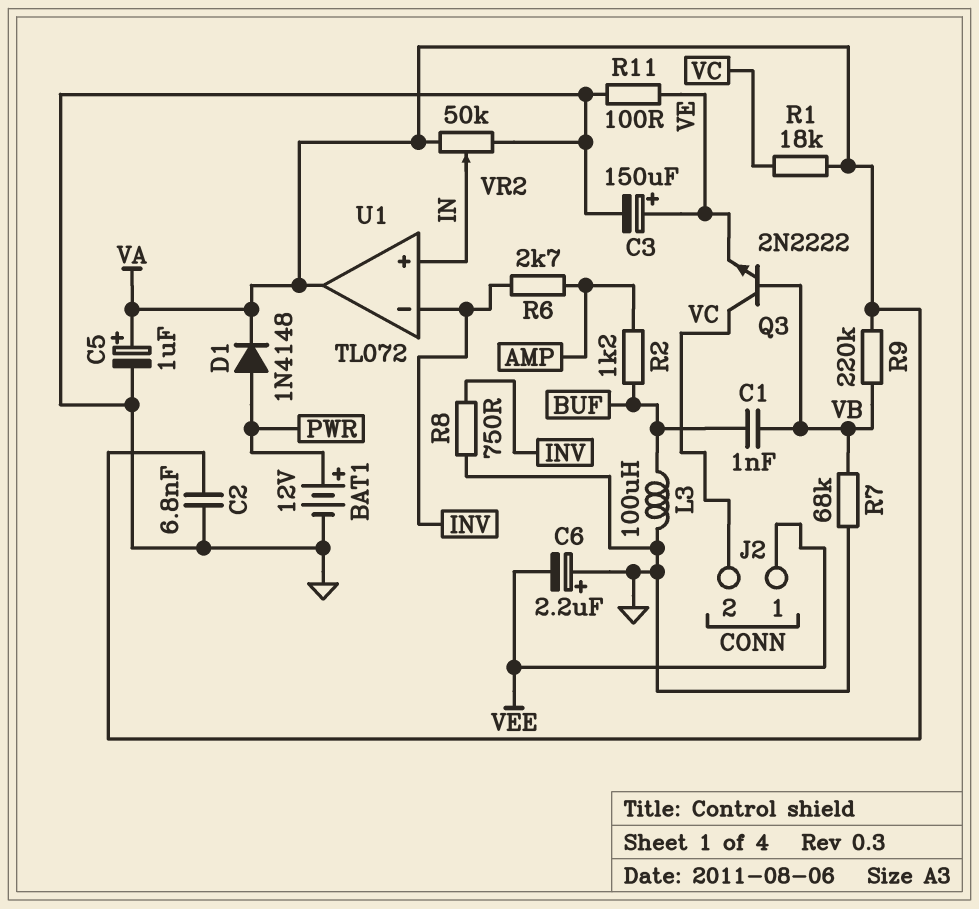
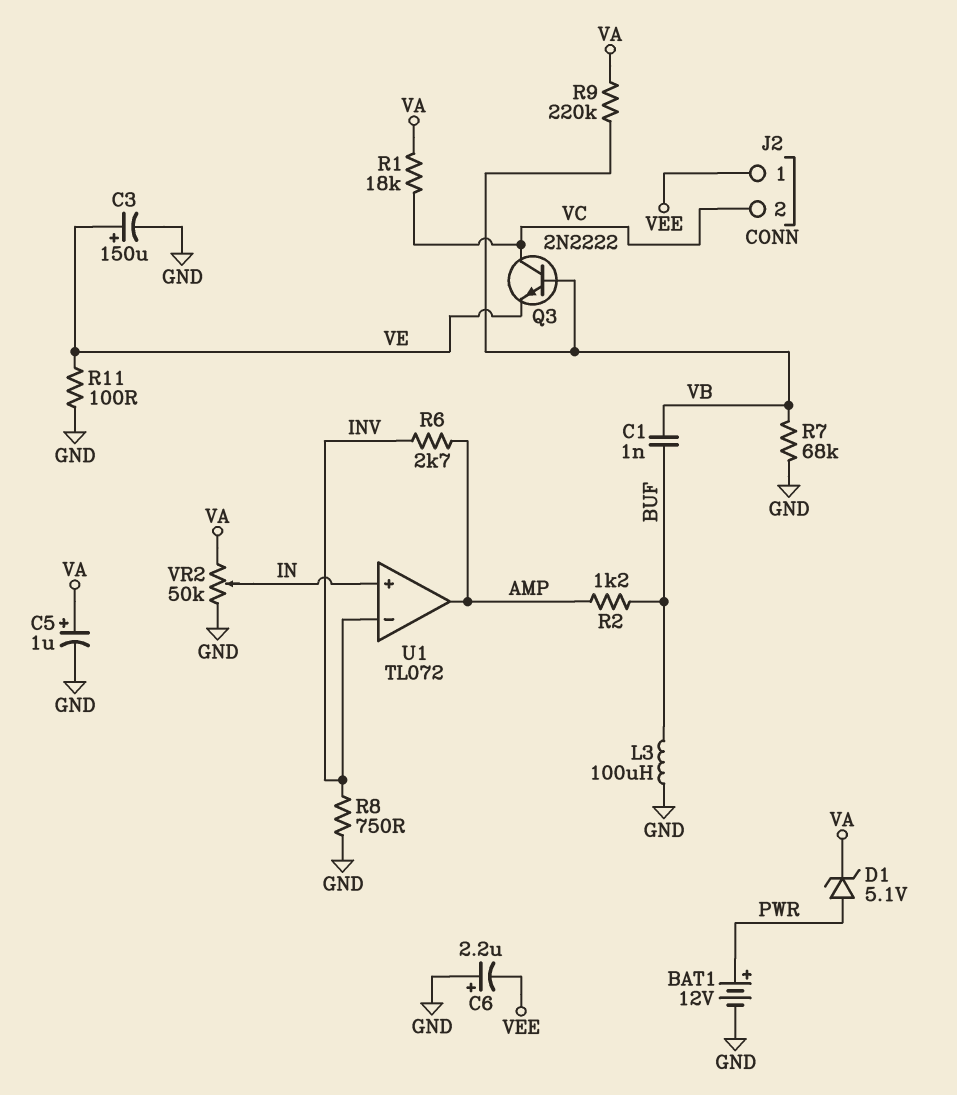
C2: 6.8nF (GND, VA) -> none
D1: diode 1N4148 (A PWR, K VA) -> zener 5.1V (A PWR, K VA)
U1 pin out: VA -> AMP

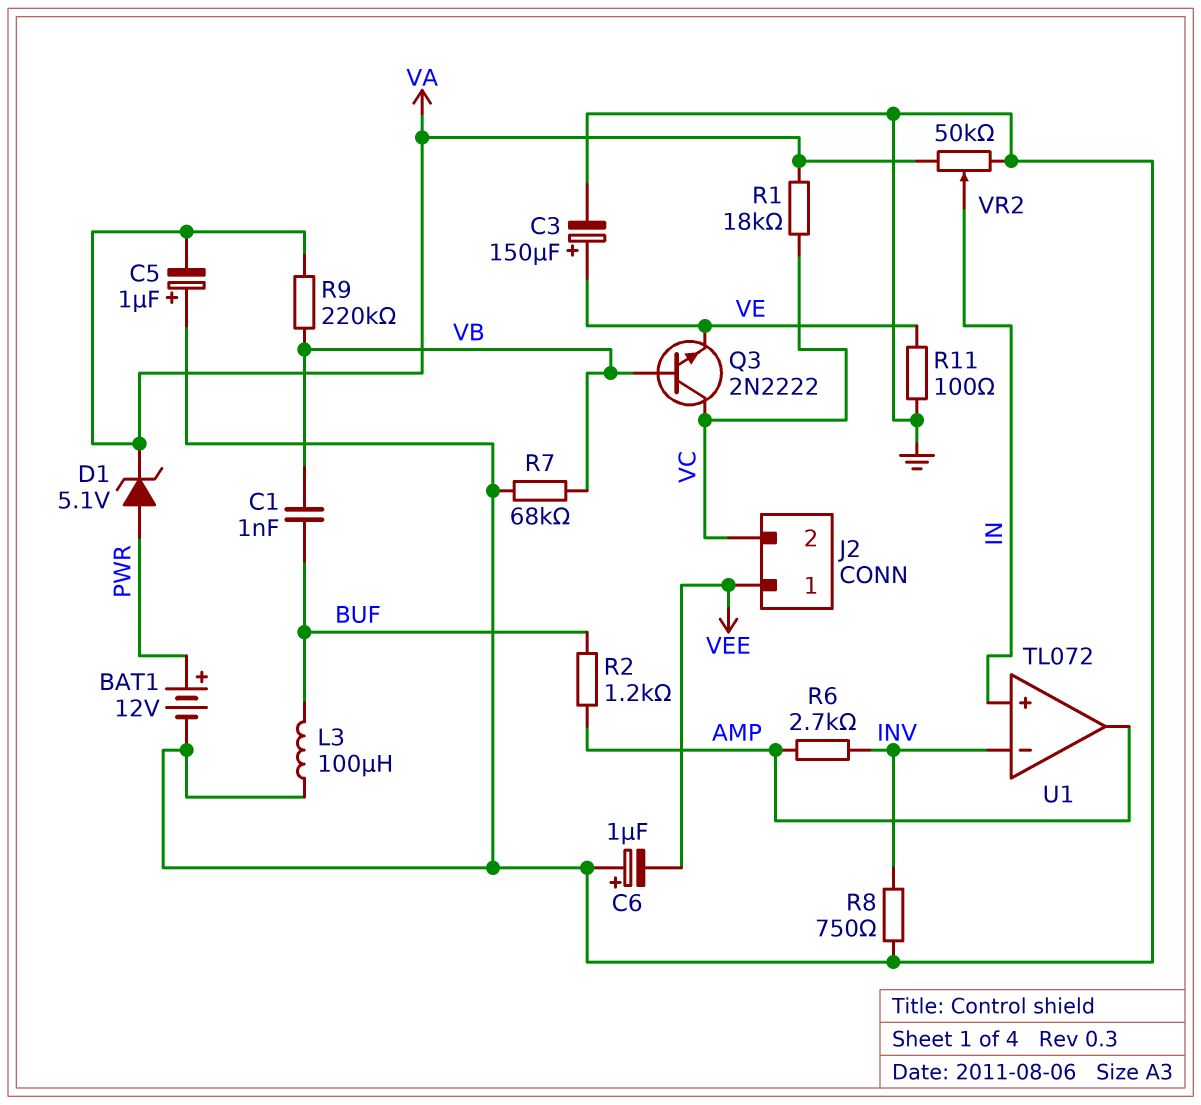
C5: 1uF (plus VA, minus GND) -> 1uF (plus GND, minus VA)
C6: 2.2uF (plus GND, minus VEE) -> 1uF (plus GND, minus VEE)

